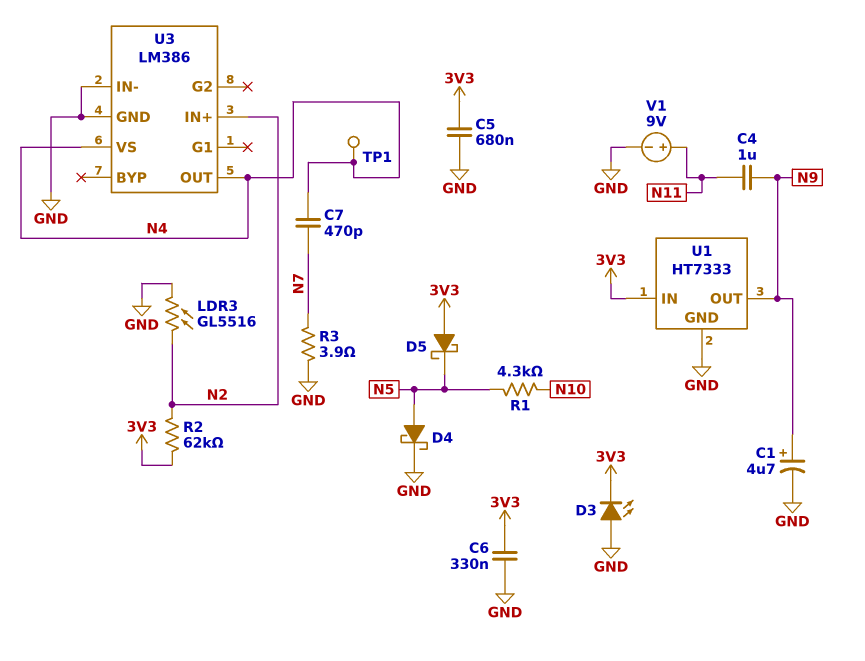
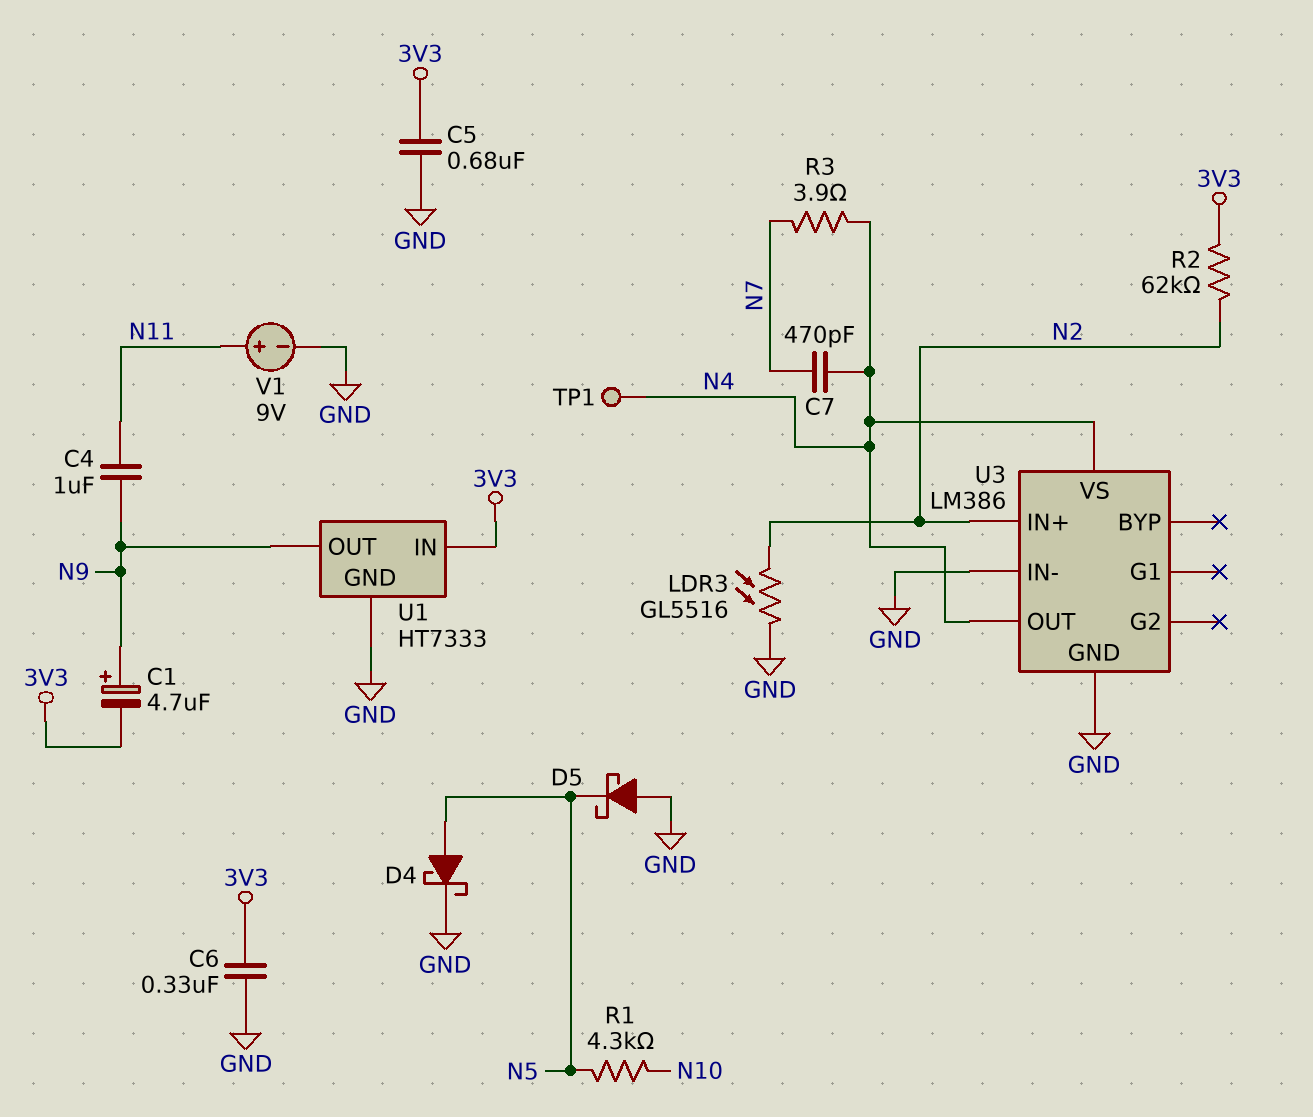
C1: 4.7uF (plus N9, minus GND) -> 4.7uF (plus N9, minus 3V3)
D3: LED (A GND, K 3V3) -> none
D5: schottky (A 3V3, K N5) -> schottky (A GND, K N5)
R3: 3.9 (GND, N7) -> 3.9 (N4, N7)

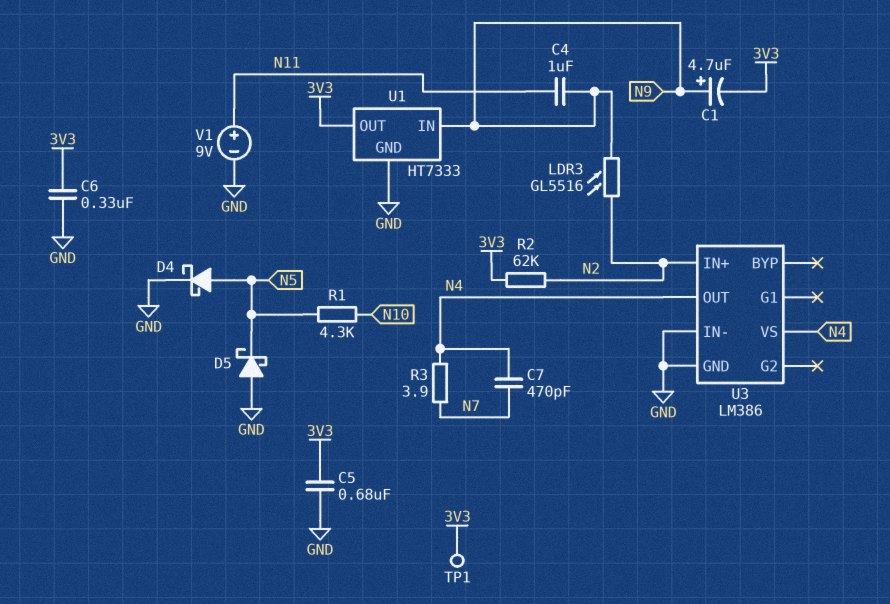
LDR3: GL5516 (GND, N2) -> GL5516 (N2, N9)
TP1: test point (N4) -> test point (3V3)
U1 pin IN: 3V3 -> N9
U1 pin OUT: N9 -> 3V3

